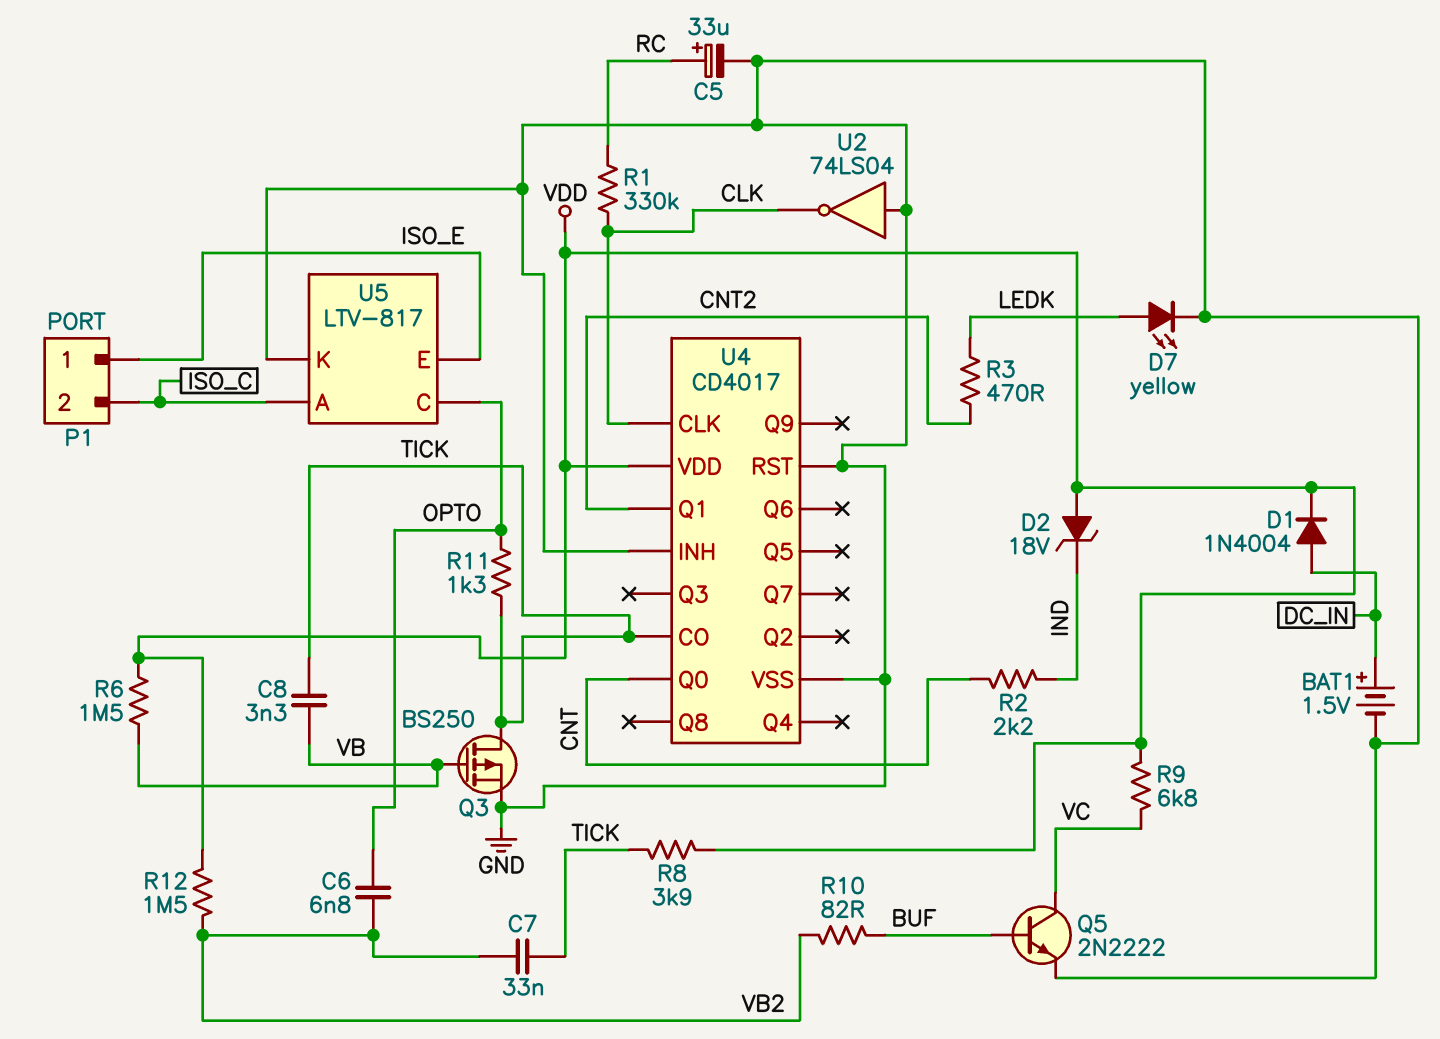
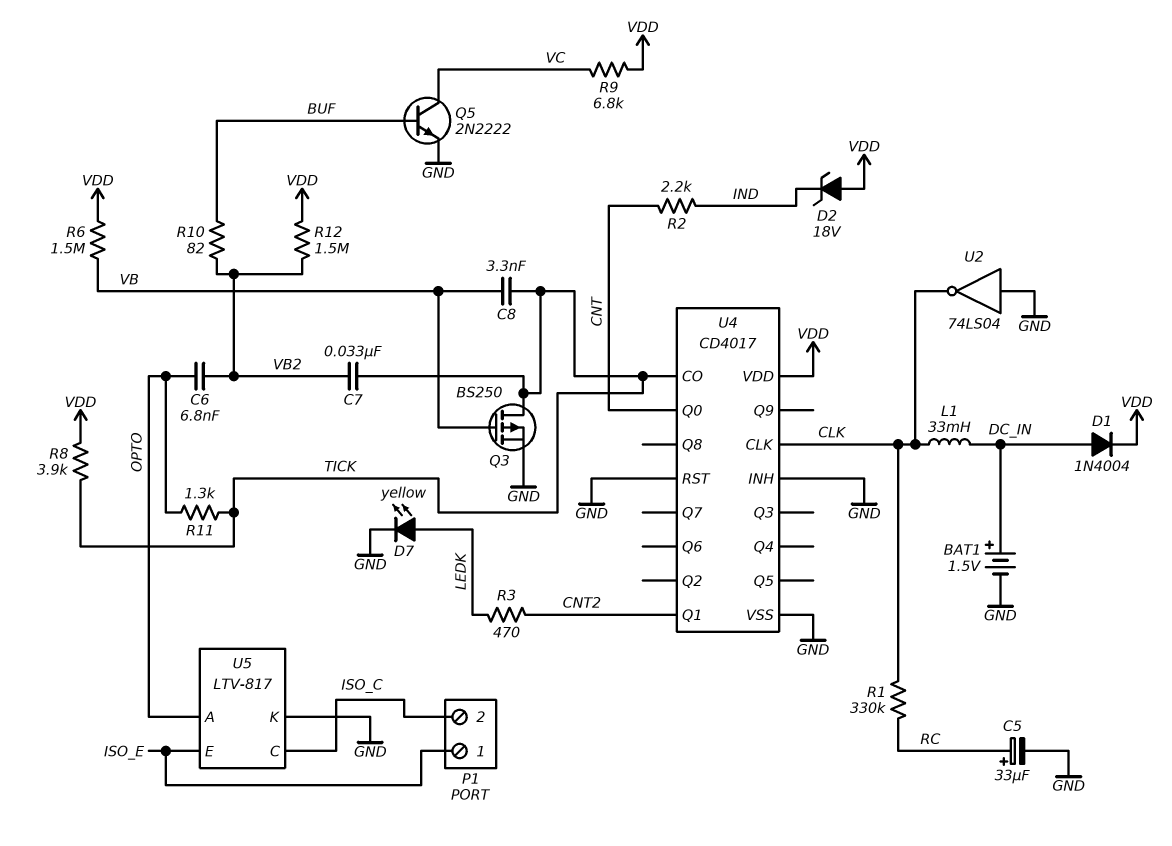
L1: none -> 33mH (CLK, DC_IN)
U5 pin A: ISO_C -> OPTO
U5 pin C: OPTO -> ISO_C

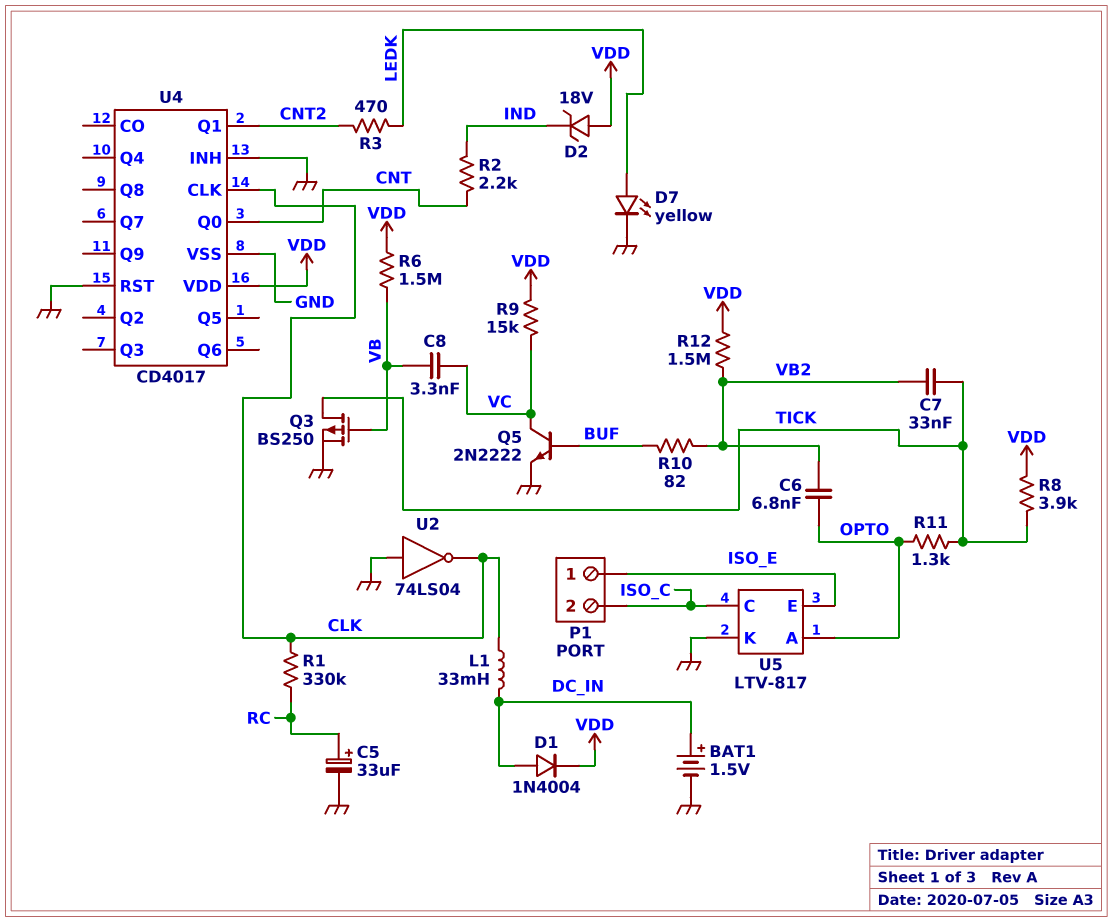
C8: 3.3nF (TICK, VB) -> 3.3nF (VB, VC)
R9: 6.8k (VC, VDD) -> 15k (VC, VDD)
U4 pin CO: TICK -> none

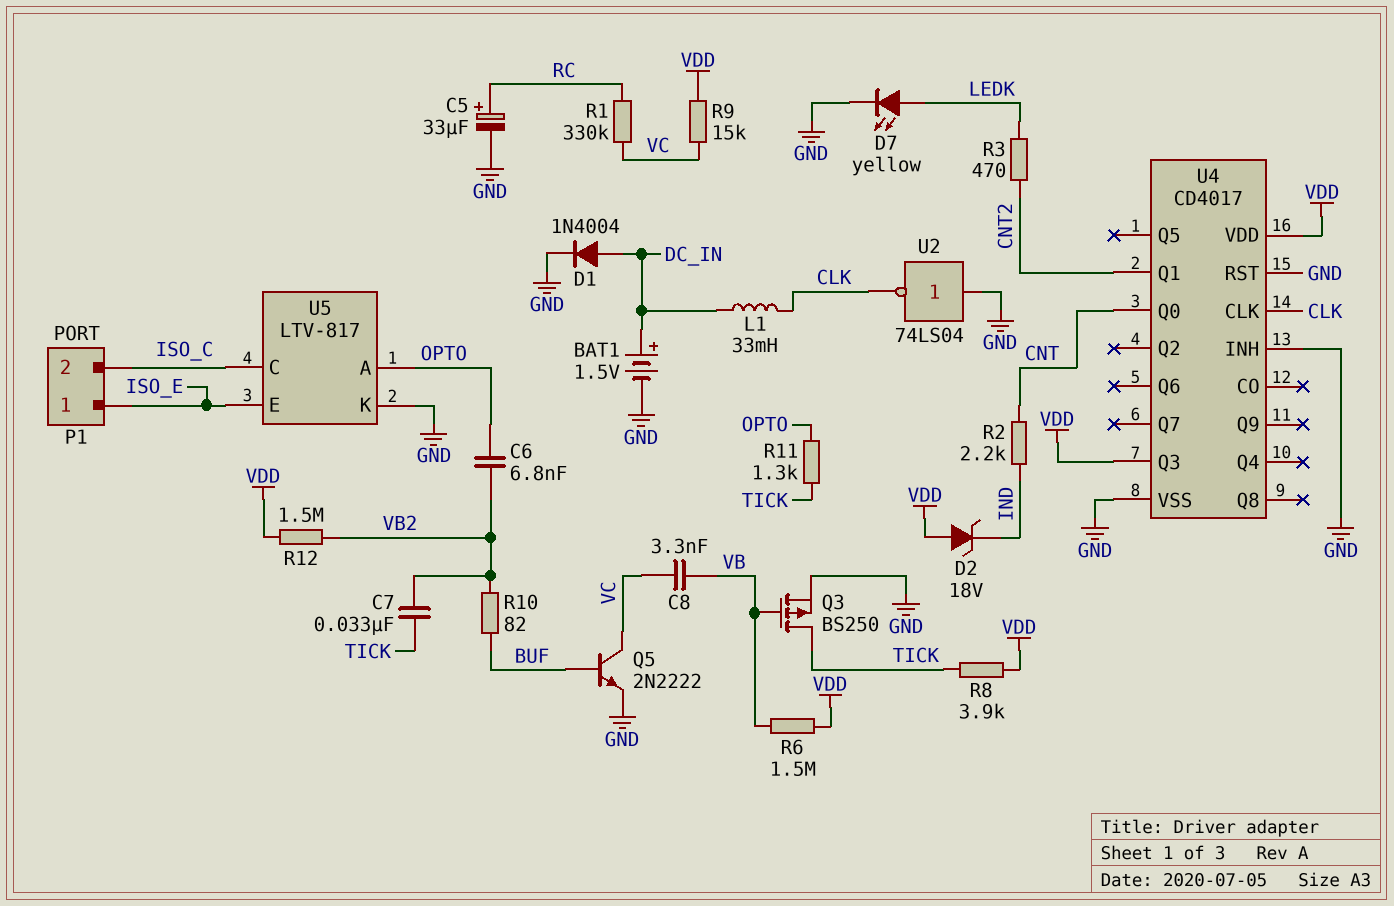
D1: diode 1N4004 (A DC_IN, K VDD) -> diode 1N4004 (A DC_IN, K GND)
R1: 330k (CLK, RC) -> 330k (RC, VC)
U4 pin Q3: none -> VDD

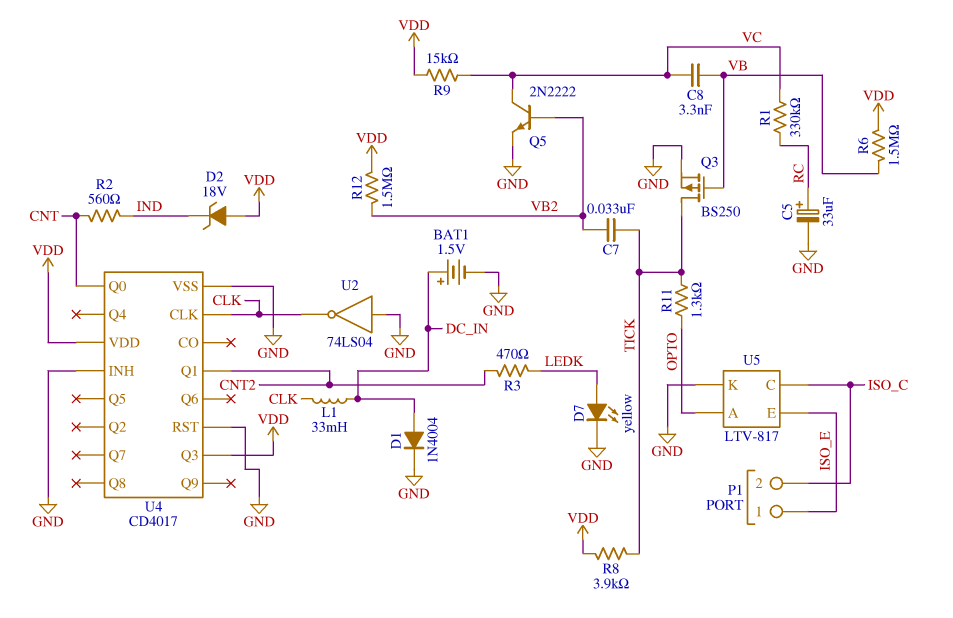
C6: 6.8nF (OPTO, VB2) -> none
Q5: NPN 2N2222 (B BUF, C VC, E GND) -> NPN 2N2222 (B VB2, C VC, E GND)
R2: 2.2k (CNT, IND) -> 560 (CNT, IND)
R10: 82 (BUF, VB2) -> none

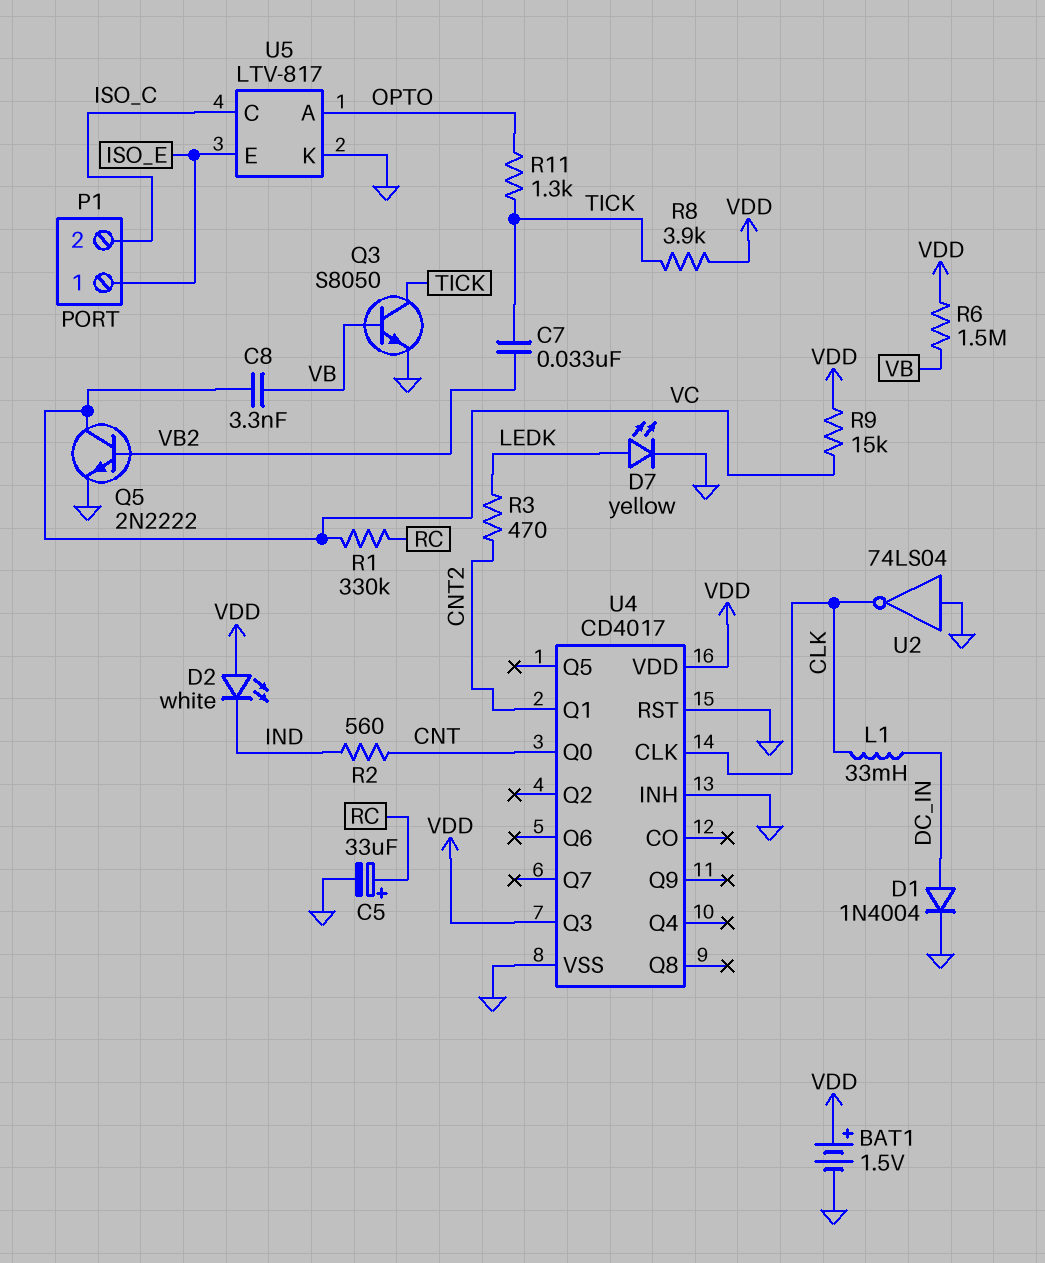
BAT1: 1.5V (plus DC_IN, minus GND) -> 1.5V (plus VDD, minus GND)
D2: zener 18V (A VDD, K IND) -> LED white (A VDD, K IND)
Q3: PMOS BS250 (G VB, D TICK, S GND) -> NPN S8050 (B VB, C TICK, E GND)
R12: 1.5M (VB2, VDD) -> none

